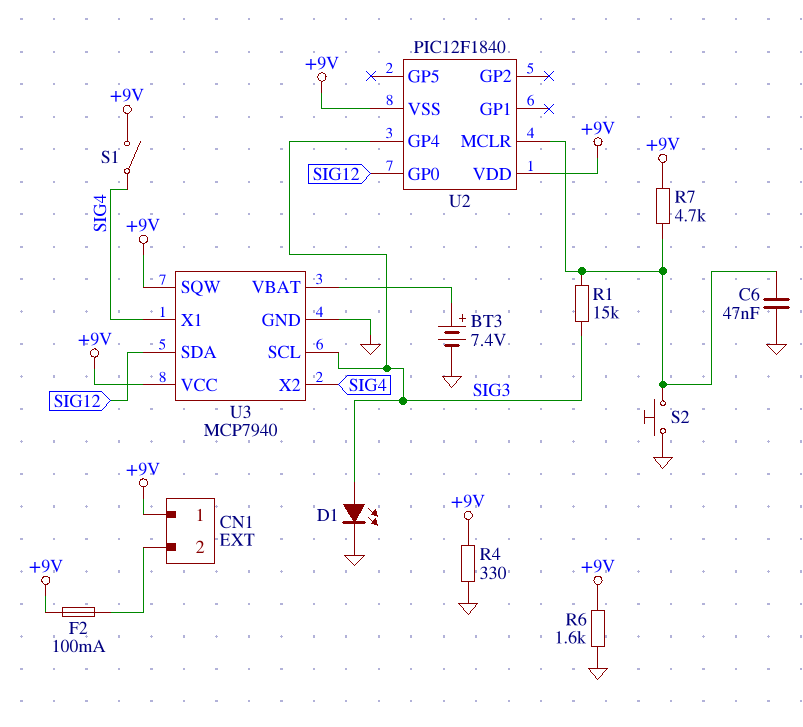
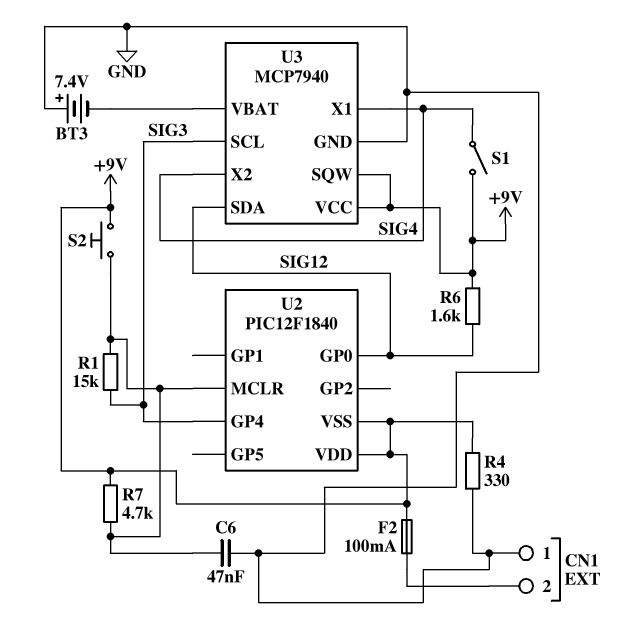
BT3: 7.4V (plus U3/VBAT, minus GND) -> 7.4V (plus GND, minus U3/VBAT)
CN1 pin 1: +9V -> GND
D1: LED (A SIG3, K GND) -> none
R6: 1.6k (+9V, GND) -> 1.6k (+9V, SIG12)
S2: button (GND, U2/MCLR) -> button (+9V, U2/MCLR)

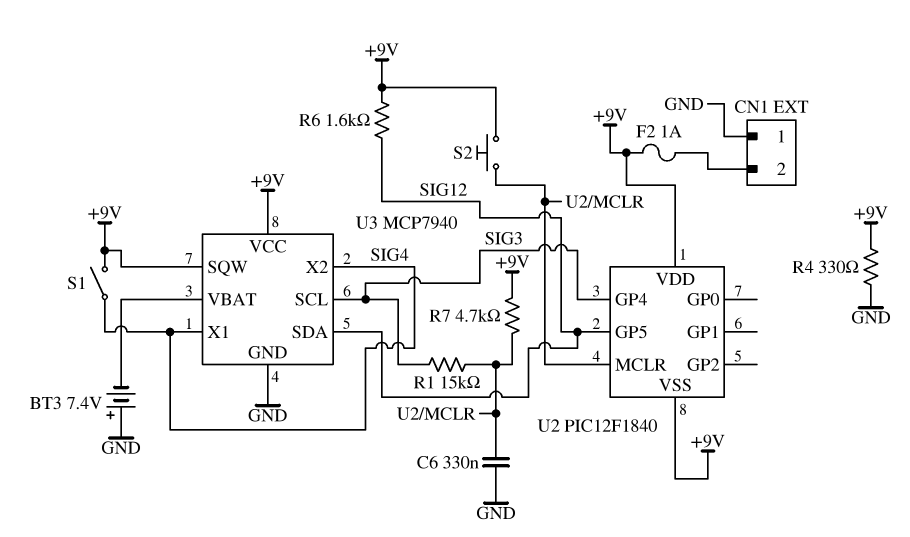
C6: 47nF (GND, U2/MCLR) -> 330nF (GND, U2/MCLR)
F2: 100mA (+9V, CN1/2) -> 1A (+9V, CN1/2)
U2 pin GP0: SIG12 -> none
U2 pin GP5: none -> SIG12

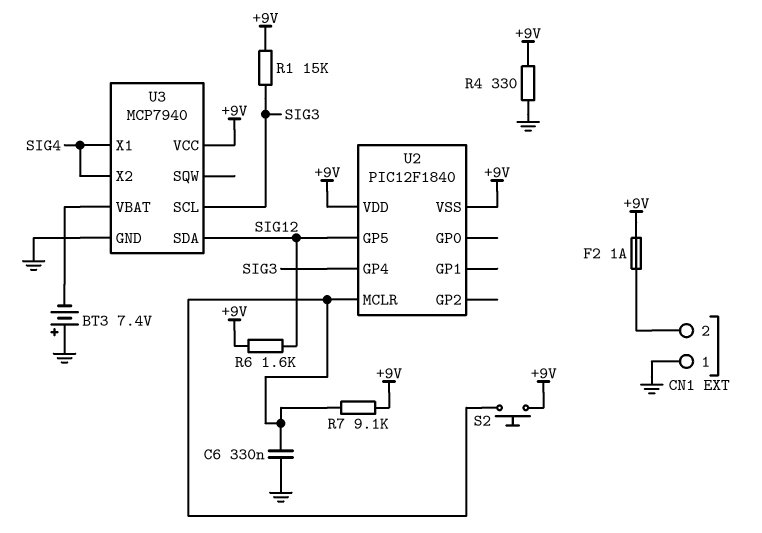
R1: 15k (SIG3, U2/MCLR) -> 15k (+9V, SIG3)
R7: 4.7k (+9V, U2/MCLR) -> 9.1k (+9V, U2/MCLR)
S1: switch (+9V, SIG4) -> none
U3 pin SQW: +9V -> none

